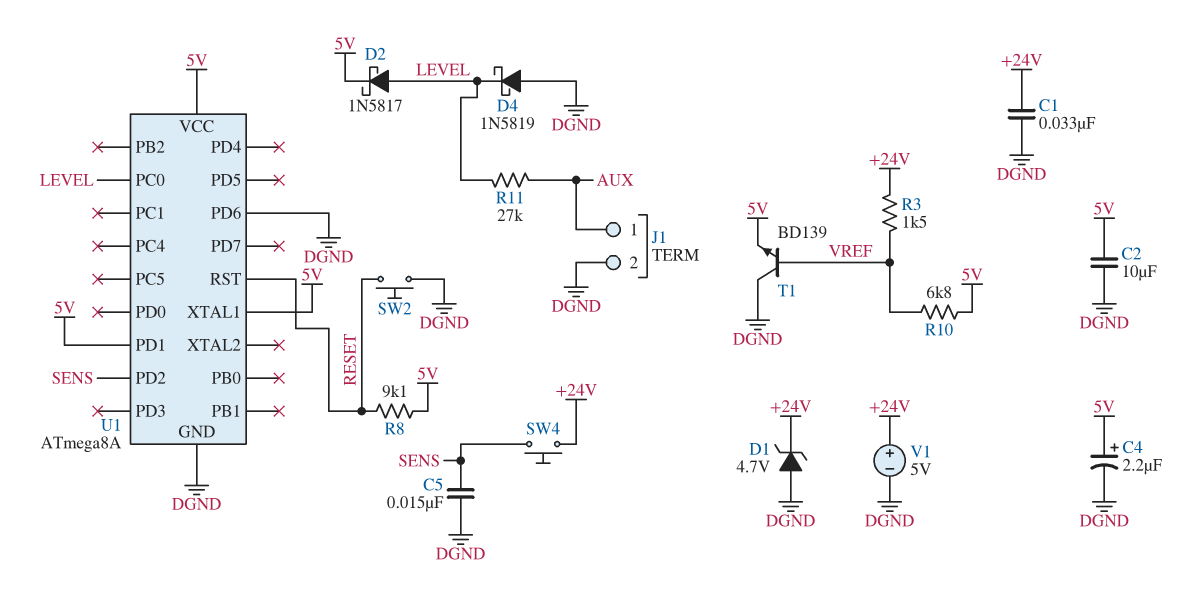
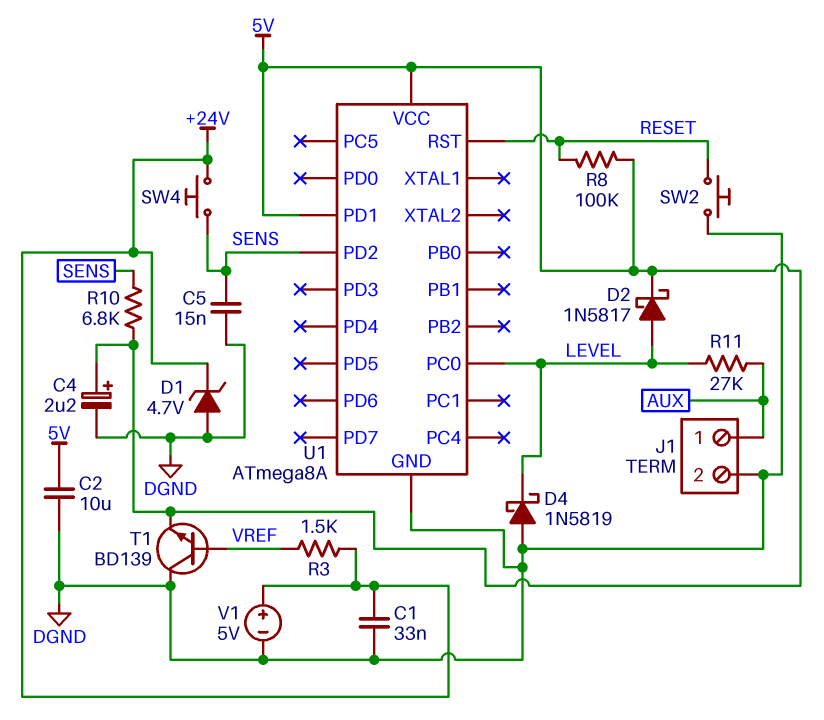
R8: 9.1k (5V, RESET) -> 100k (5V, RESET)
R10: 6.8k (5V, VREF) -> 6.8k (5V, SENS)
U1 pin PD6: DGND -> none
U1 pin XTAL1: 5V -> none

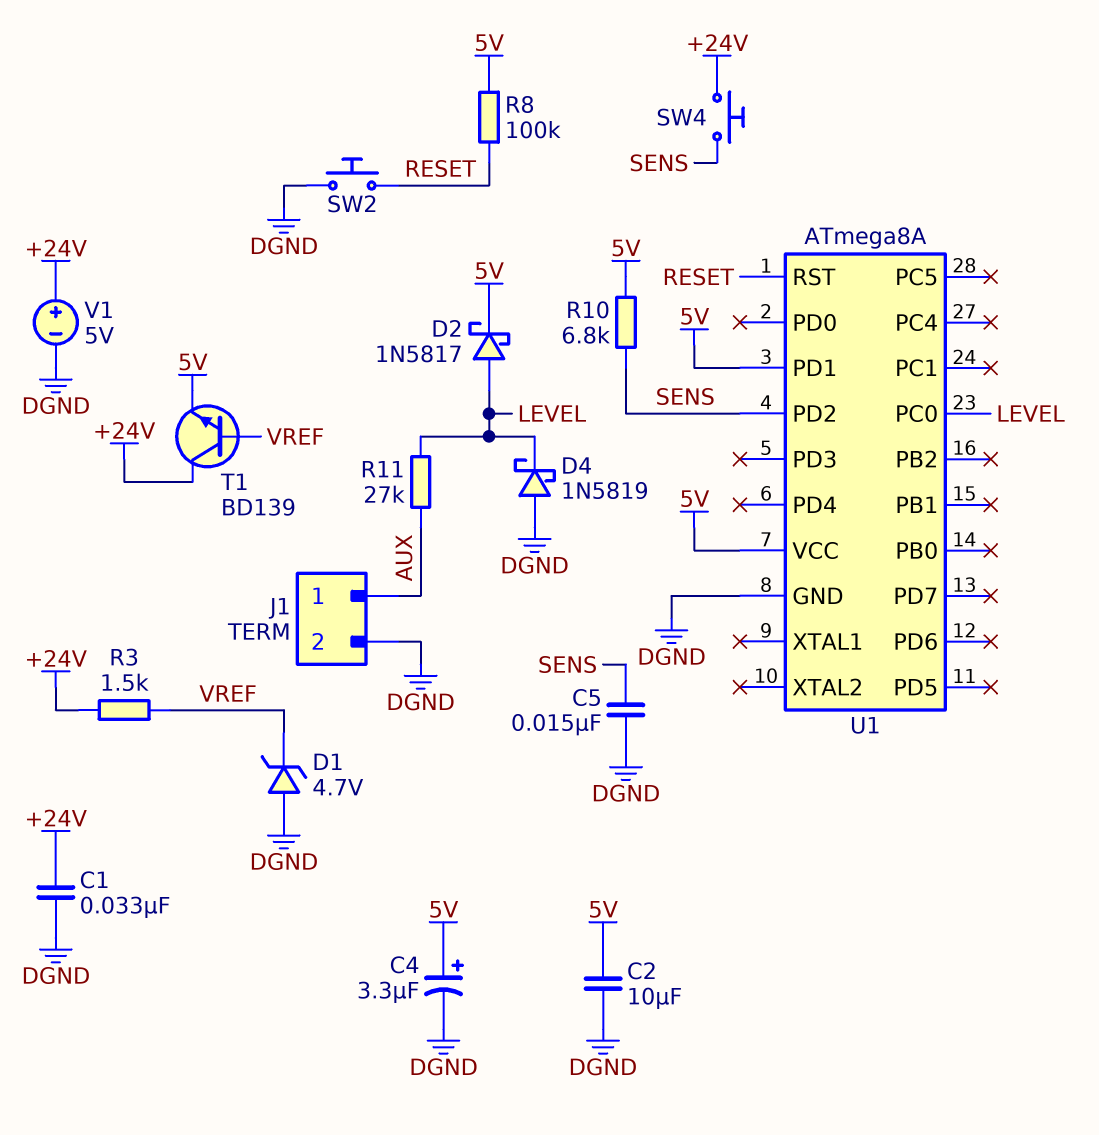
C4: 2.2uF (plus 5V, minus DGND) -> 3.3uF (plus 5V, minus DGND)
D1: zener 4.7V (A DGND, K +24V) -> zener 4.7V (A DGND, K VREF)
T1: NPN BD139 (B VREF, C DGND, E 5V) -> NPN BD139 (B VREF, C +24V, E 5V)

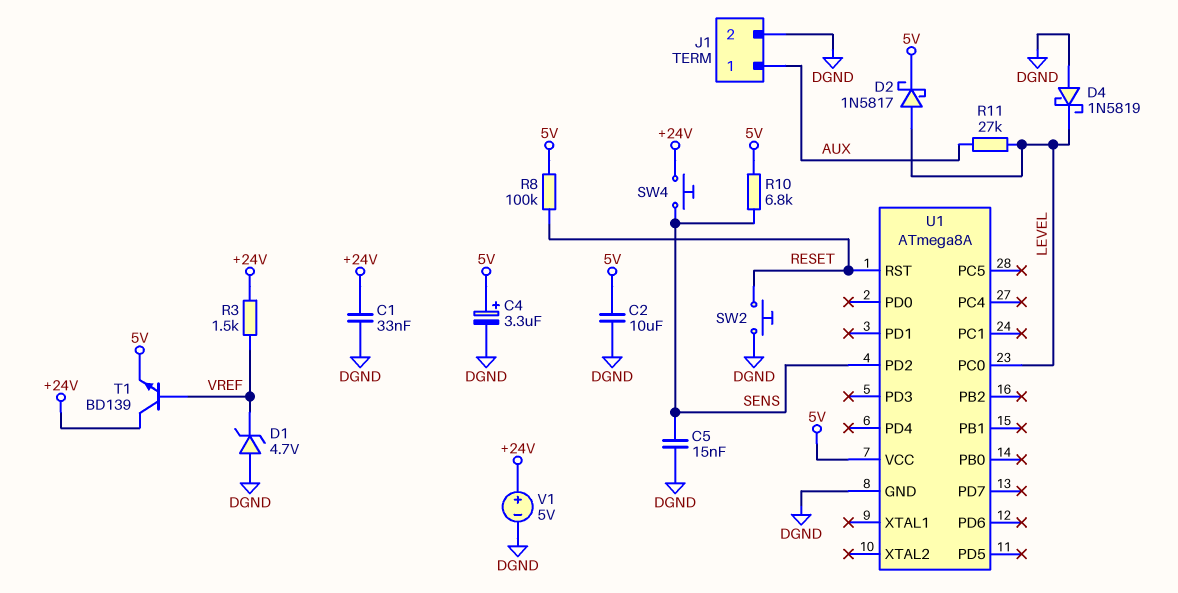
U1 pin PD1: 5V -> none

